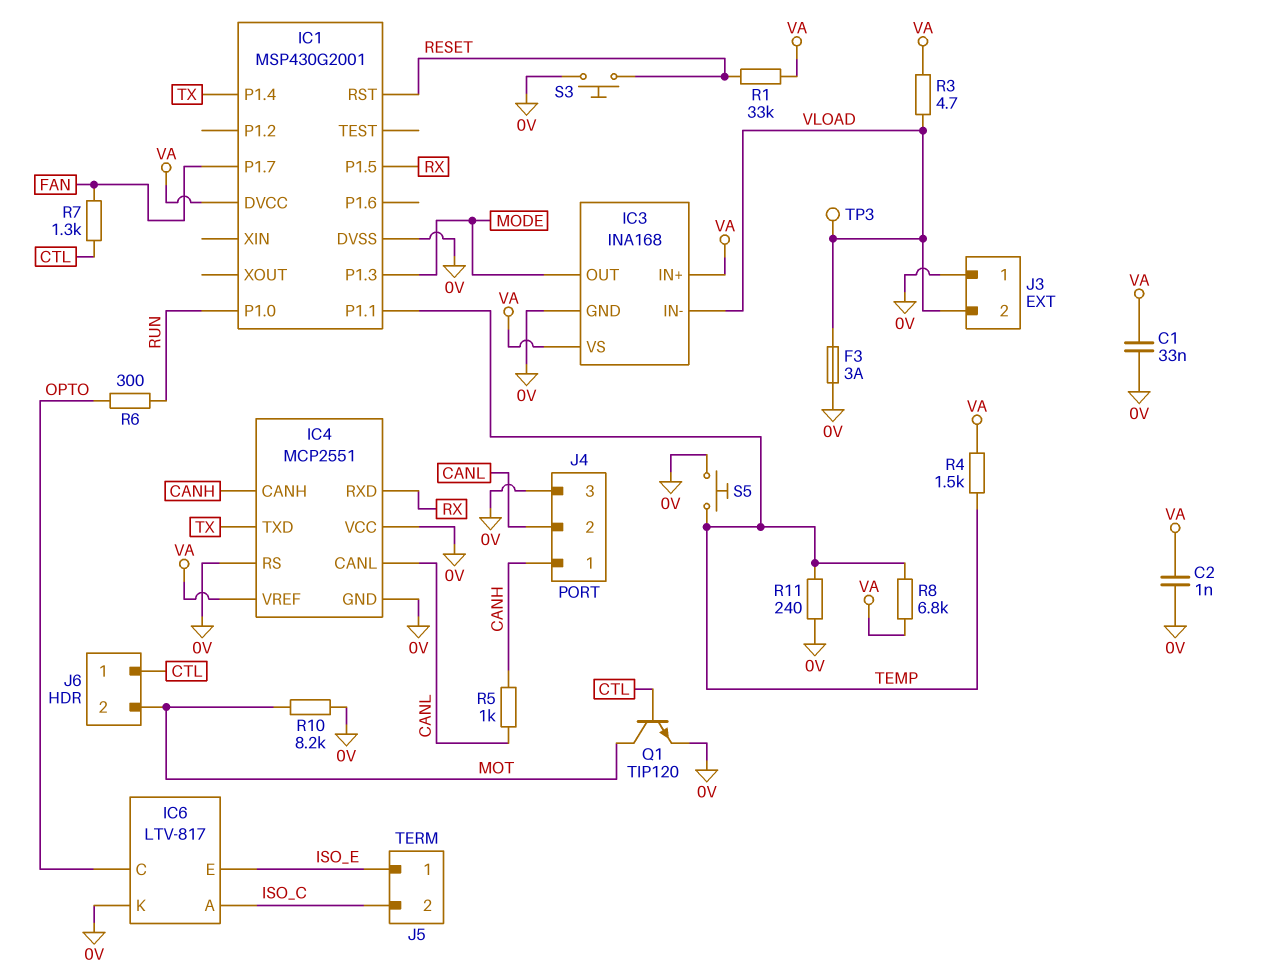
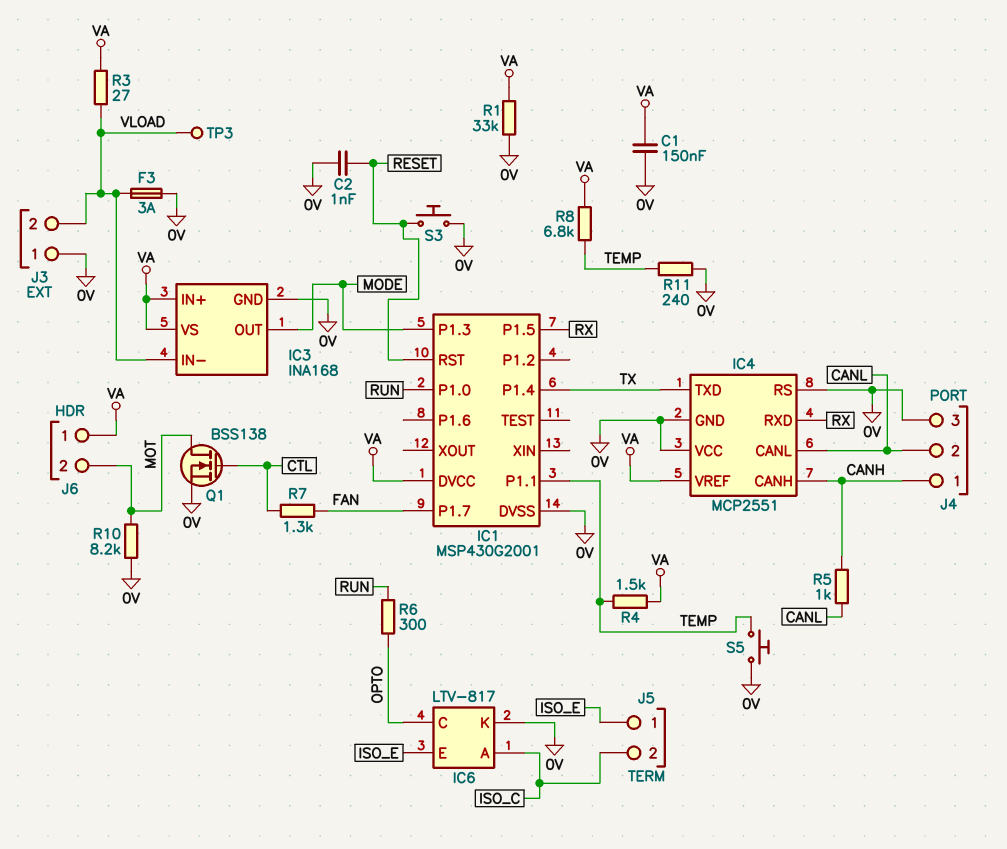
C1: 33nF (0V, VA) -> 150nF (0V, VA)
C2: 1nF (0V, VA) -> 1nF (0V, RESET)
J6 pin 1: CTL -> VA
Q1: NPN TIP120 (B CTL, C MOT, E 0V) -> NMOS BSS138 (G CTL, D MOT, S 0V)
R1: 33k (RESET, VA) -> 33k (0V, VA)
R3: 4.7 (VA, VLOAD) -> 27 (VA, VLOAD)

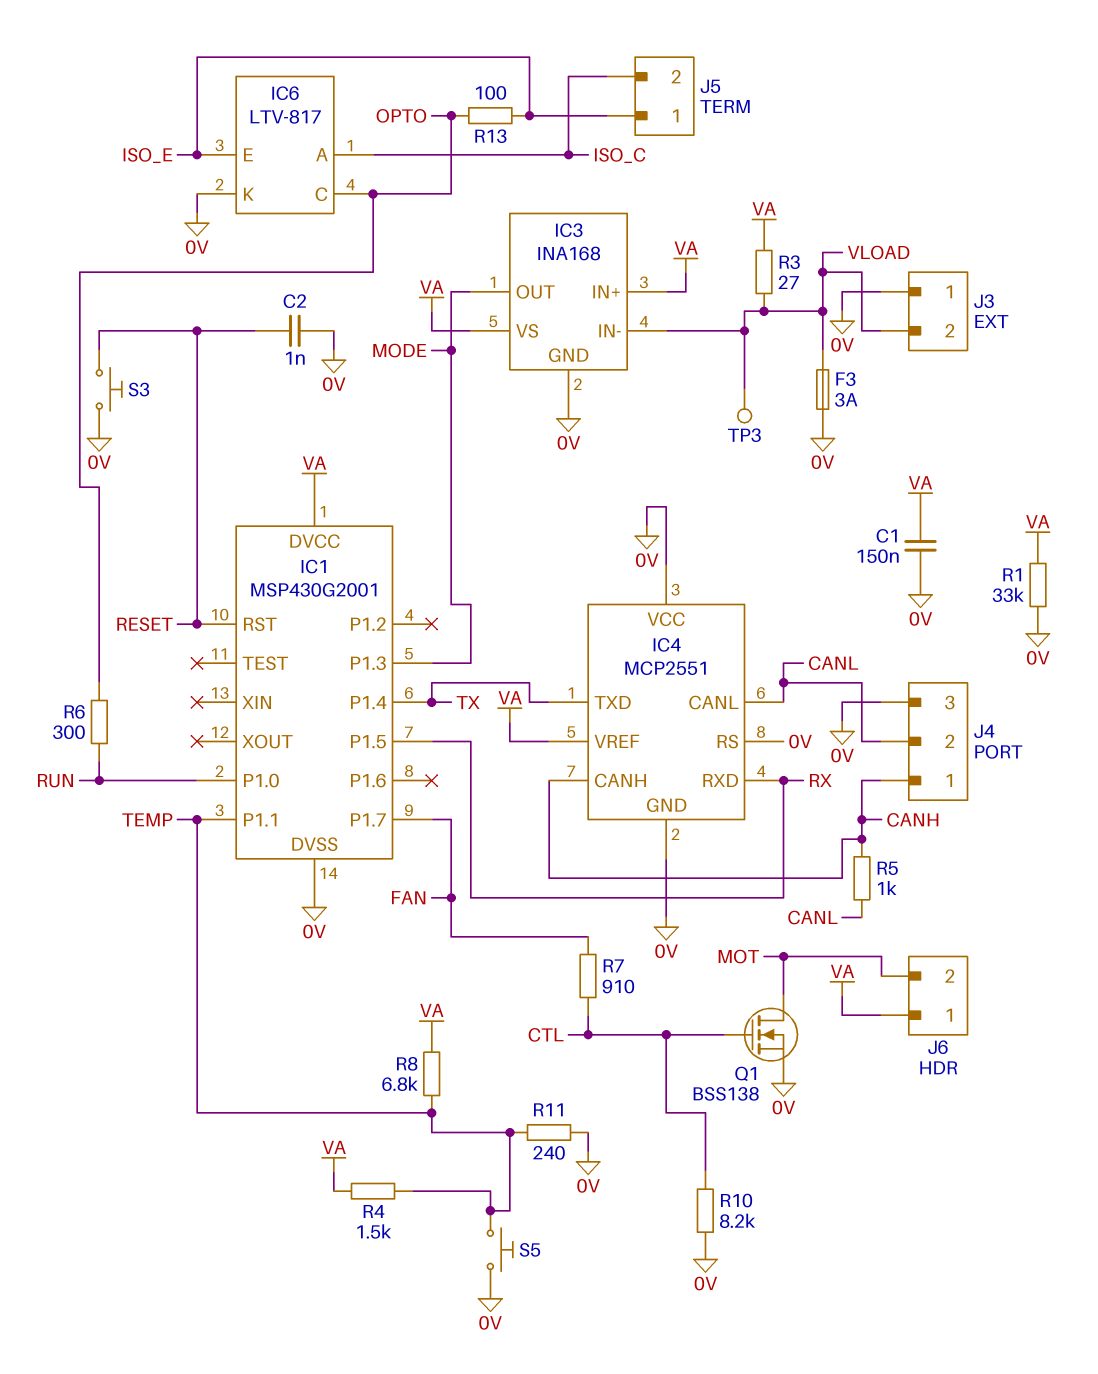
R7: 1.3k (CTL, FAN) -> 910 (CTL, FAN)
R10: 8.2k (0V, MOT) -> 8.2k (0V, CTL)
R13: none -> 100 (ISO_E, OPTO)

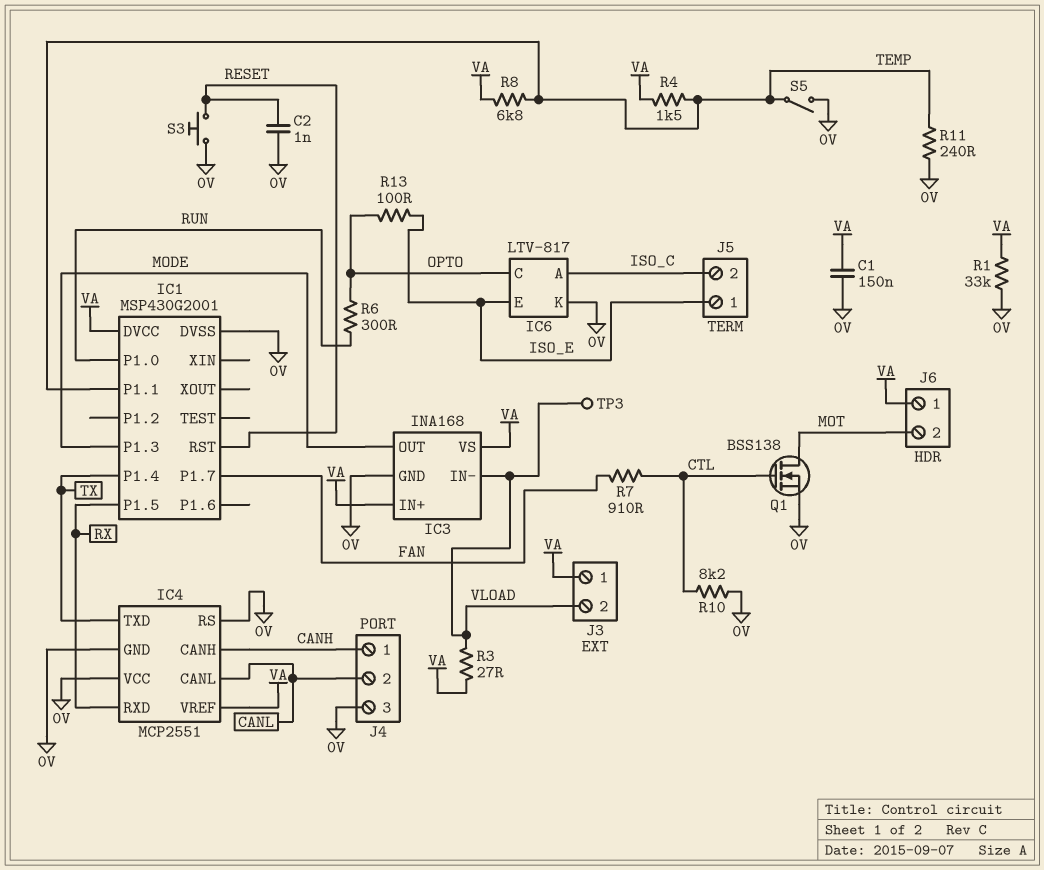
F3: 3A (0V, VLOAD) -> none
J3 pin 1: 0V -> VA
R5: 1k (CANH, CANL) -> none
S5: button (0V, TEMP) -> switch (0V, TEMP)

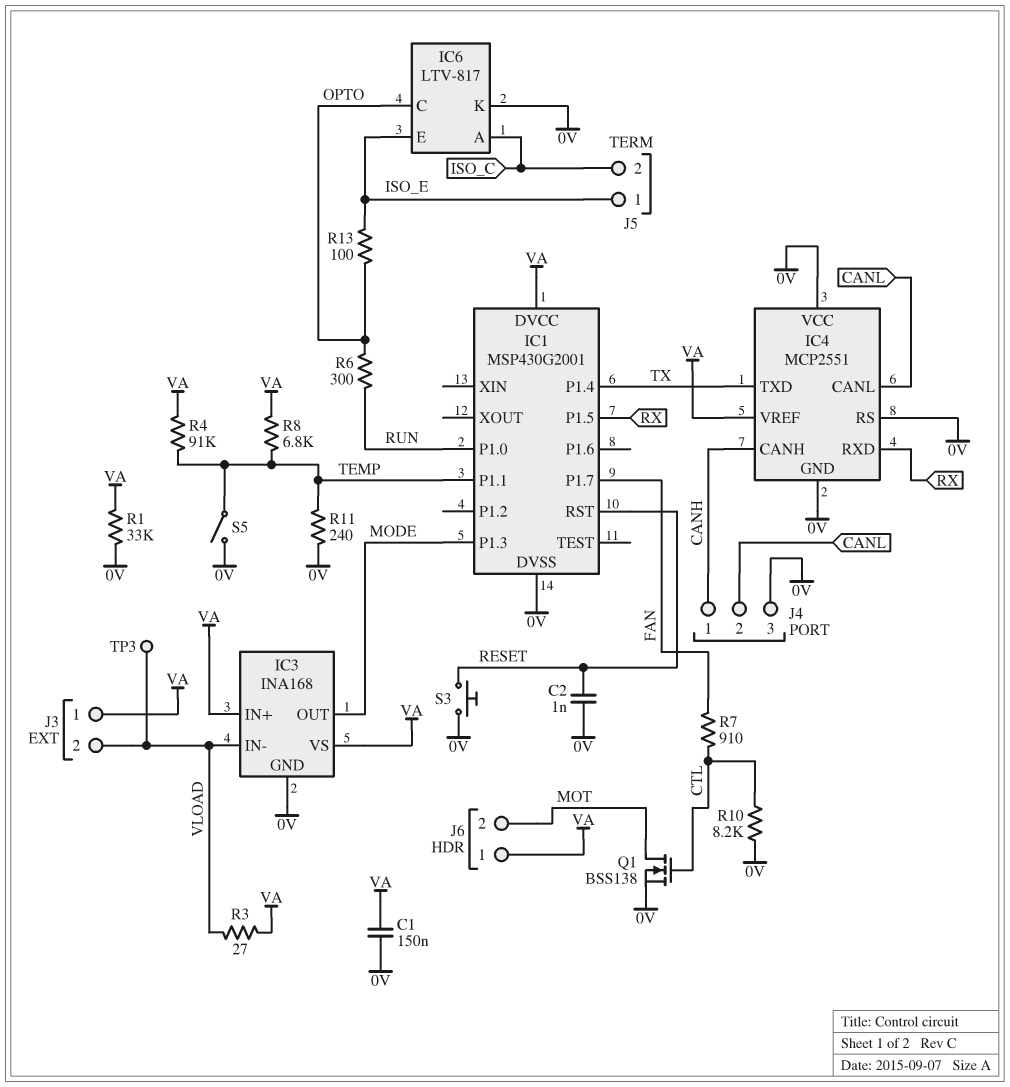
R4: 1.5k (TEMP, VA) -> 91k (TEMP, VA)

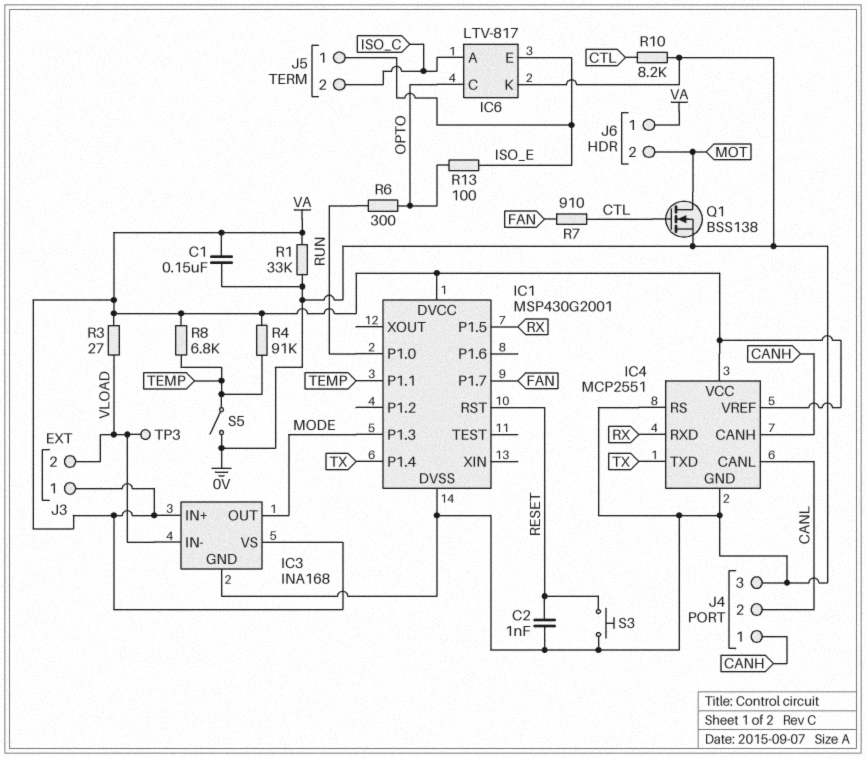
IC4 pin VCC: 0V -> VA
R11: 240 (0V, TEMP) -> none

